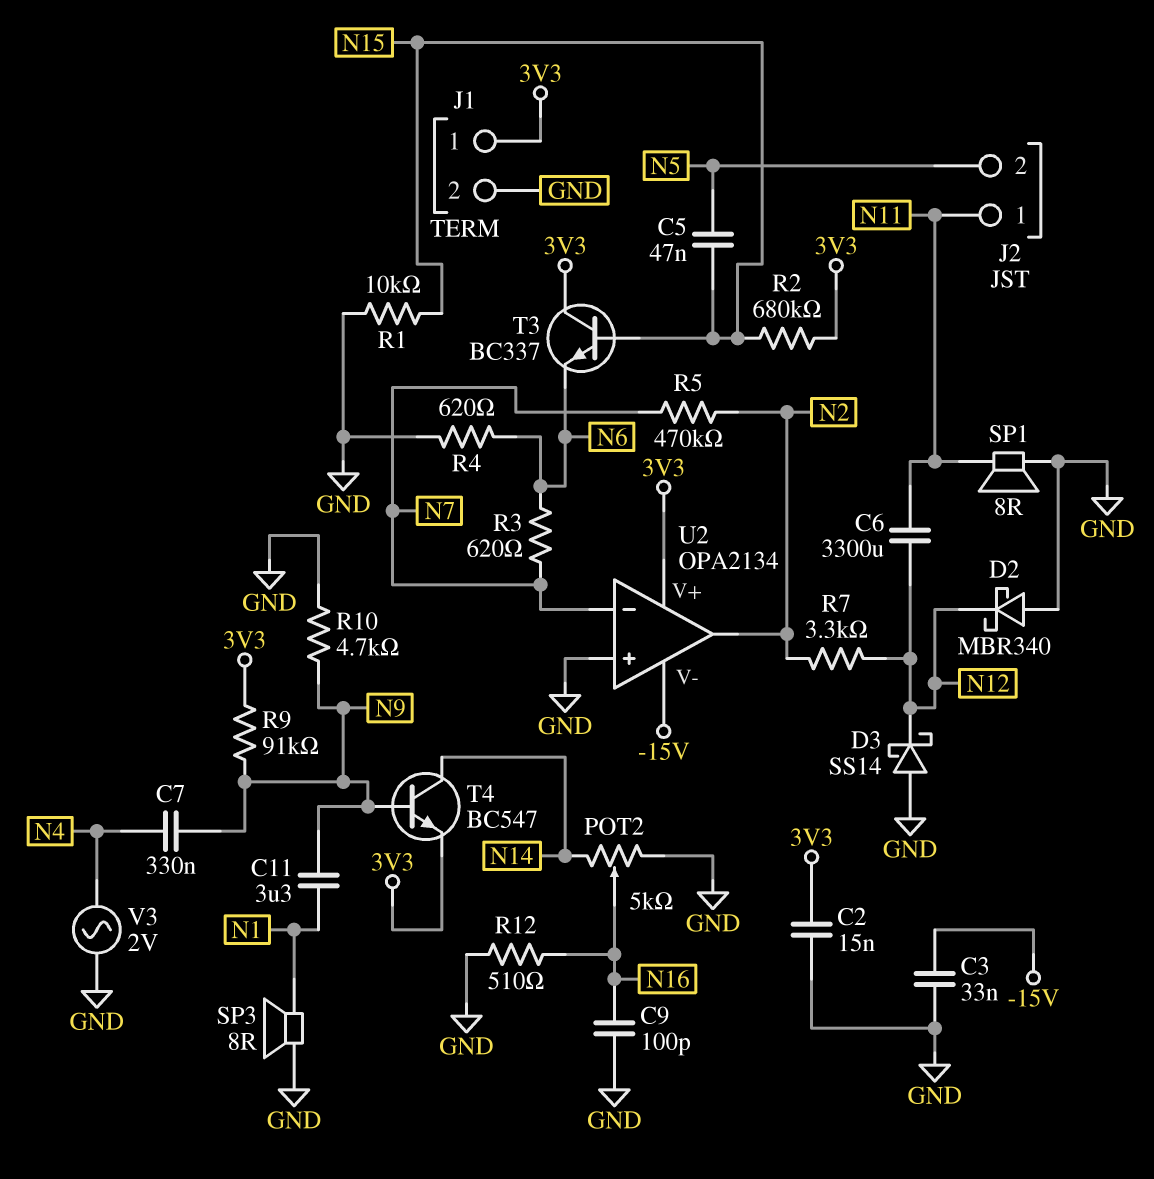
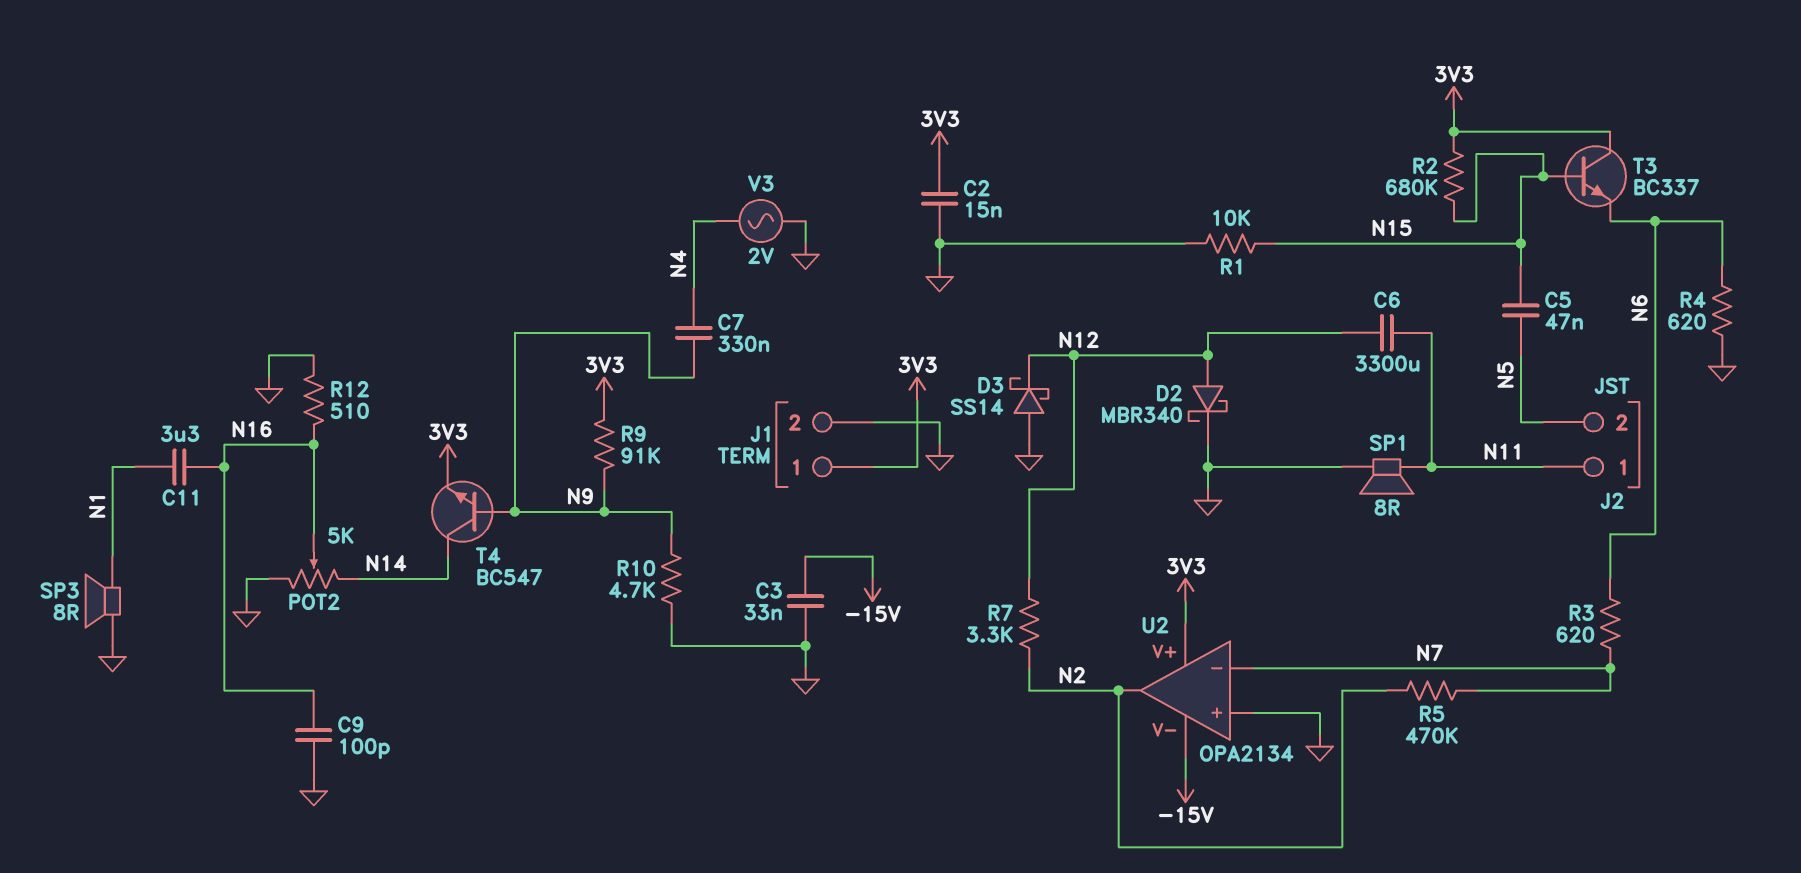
C11: 3.3uF (N1, N9) -> 3.3uF (N1, N16)
D2: schottky MBR340 (A GND, K N12) -> schottky MBR340 (A N12, K GND)

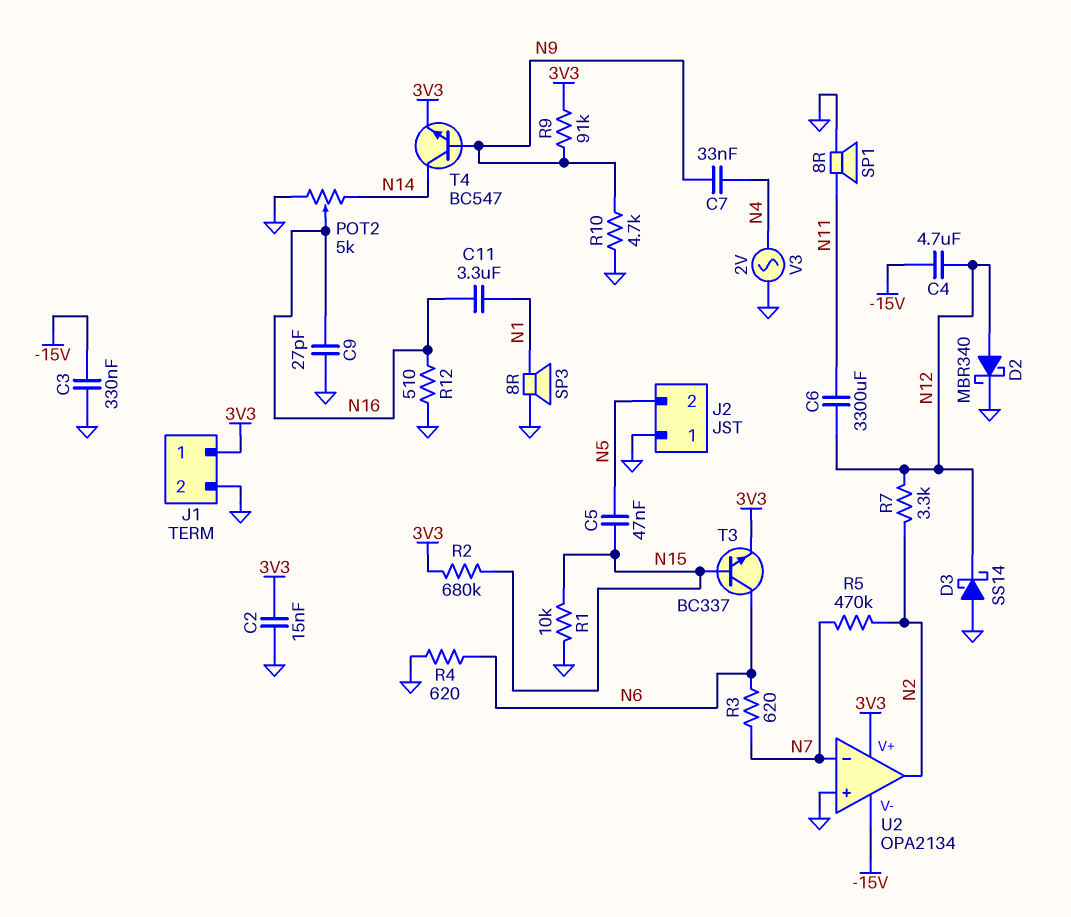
C3: 33nF (-15V, GND) -> 330nF (-15V, GND)
C4: none -> 4.7uF (-15V, N12)
C7: 330nF (N4, N9) -> 33nF (N4, N9)
C9: 100pF (GND, N16) -> 27pF (GND, N16)
J2 pin 1: N11 -> GND
T3: NPN BC337 (B N15, C 3V3, E N6) -> NPN BC337 (B N15, C N6, E 3V3)

